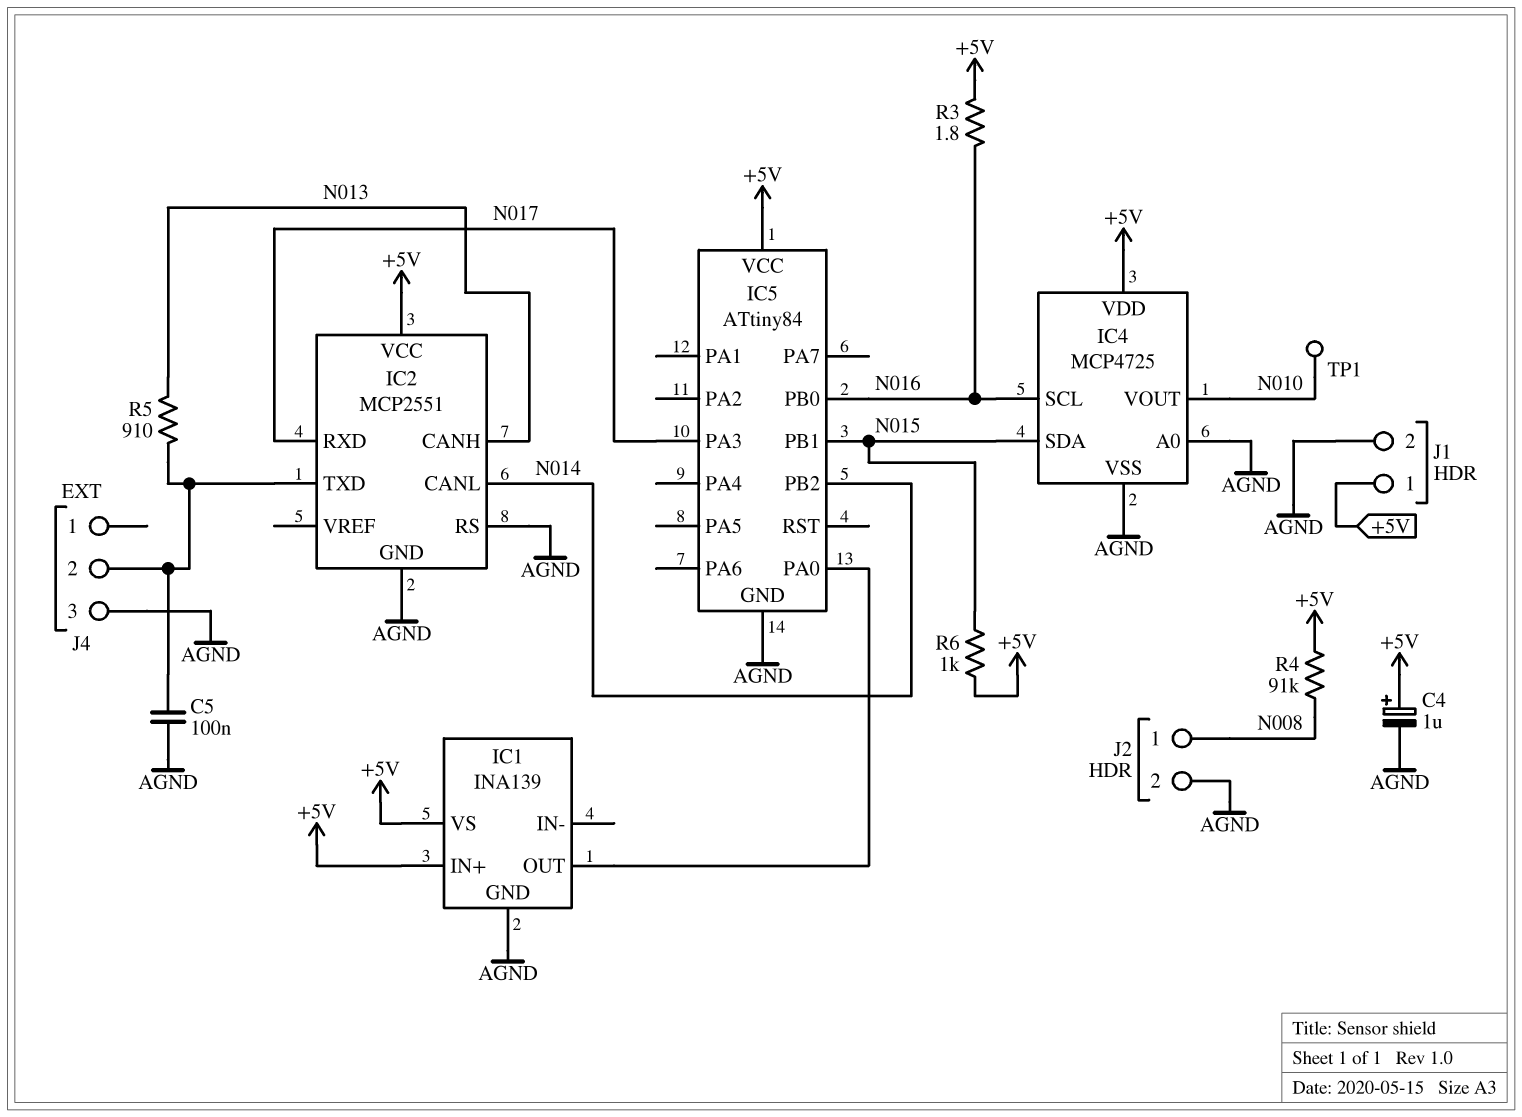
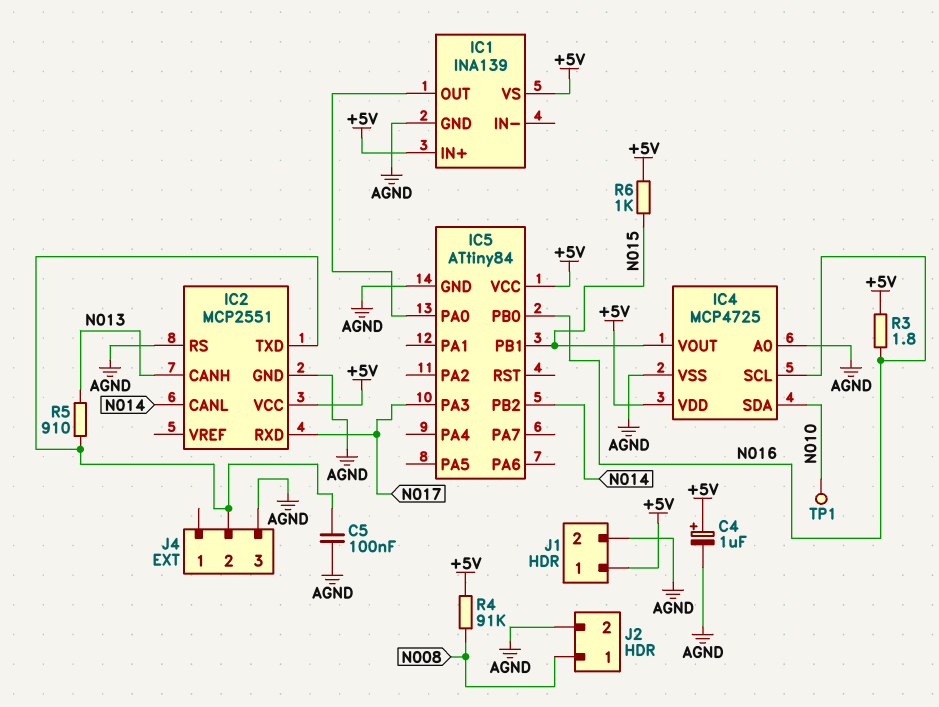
IC4 pin SDA: N015 -> N010
IC4 pin VOUT: N010 -> N015

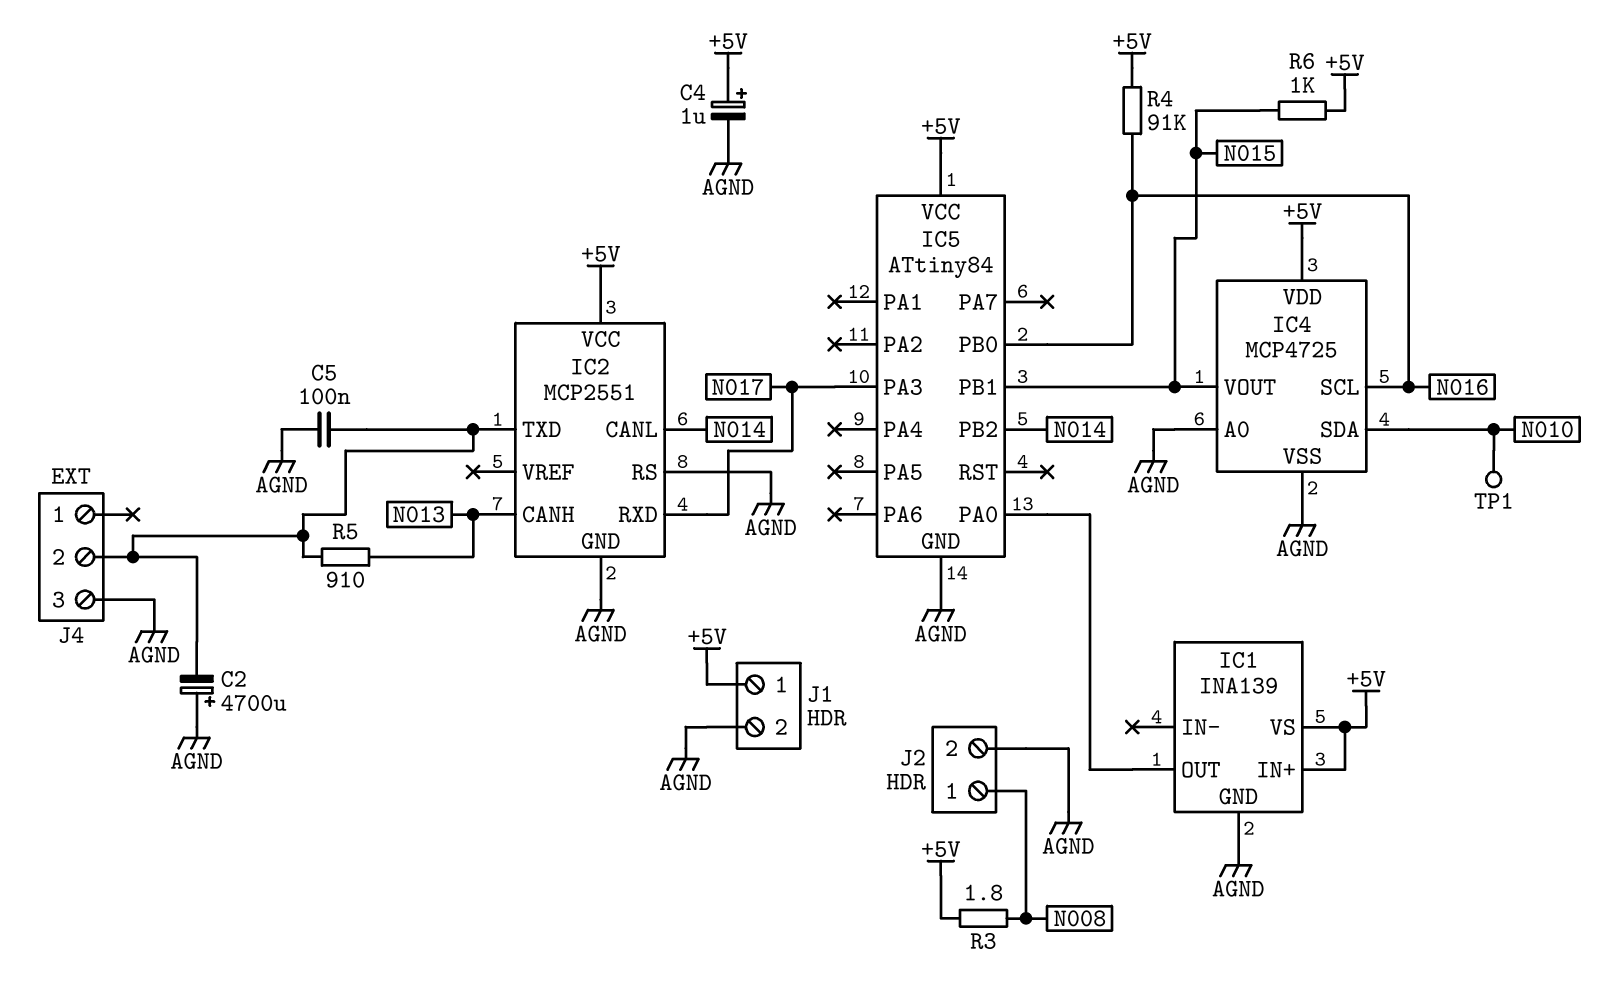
C2: none -> 4700uF (plus AGND, minus IC2/TXD)
R3: 1.8 (+5V, N016) -> 1.8 (+5V, N008)
R4: 91k (+5V, N008) -> 91k (+5V, N016)

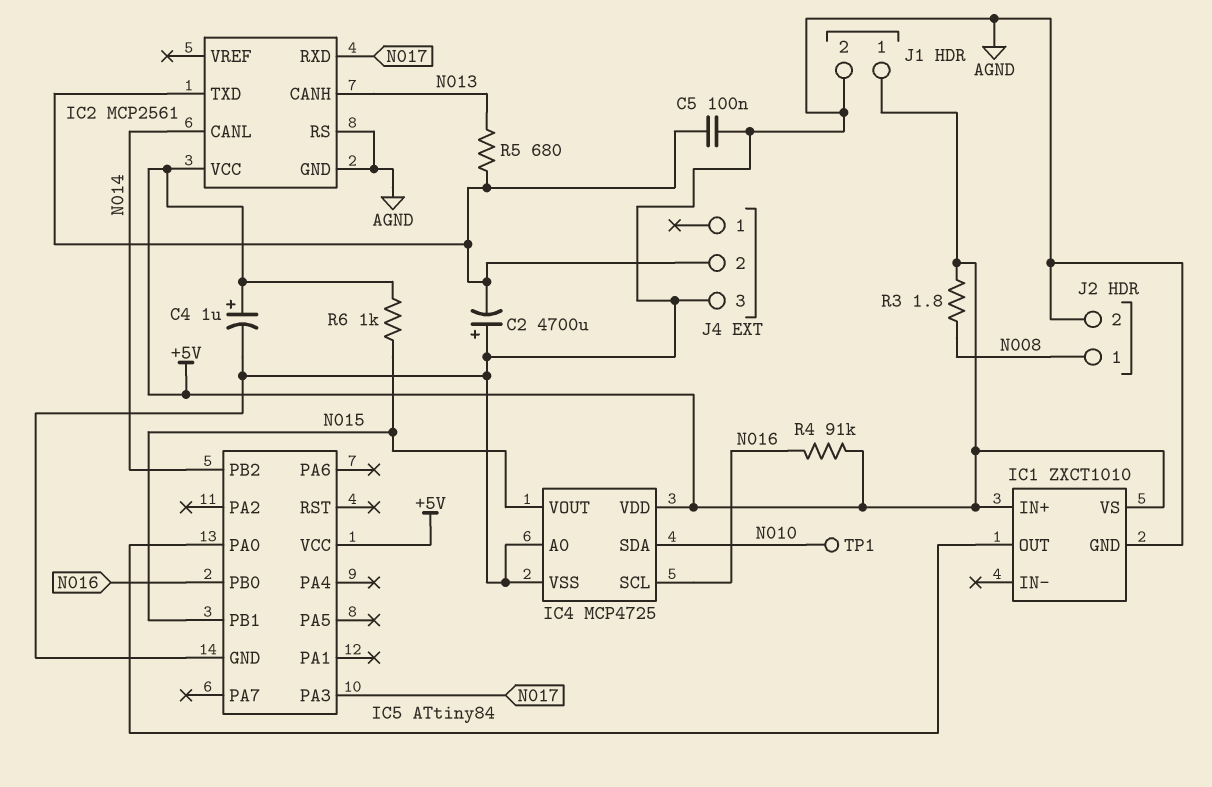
IC1: INA139 -> ZXCT1010
IC2: MCP2551 -> MCP2561
R5: 910 (IC2/TXD, N013) -> 680 (IC2/TXD, N013)

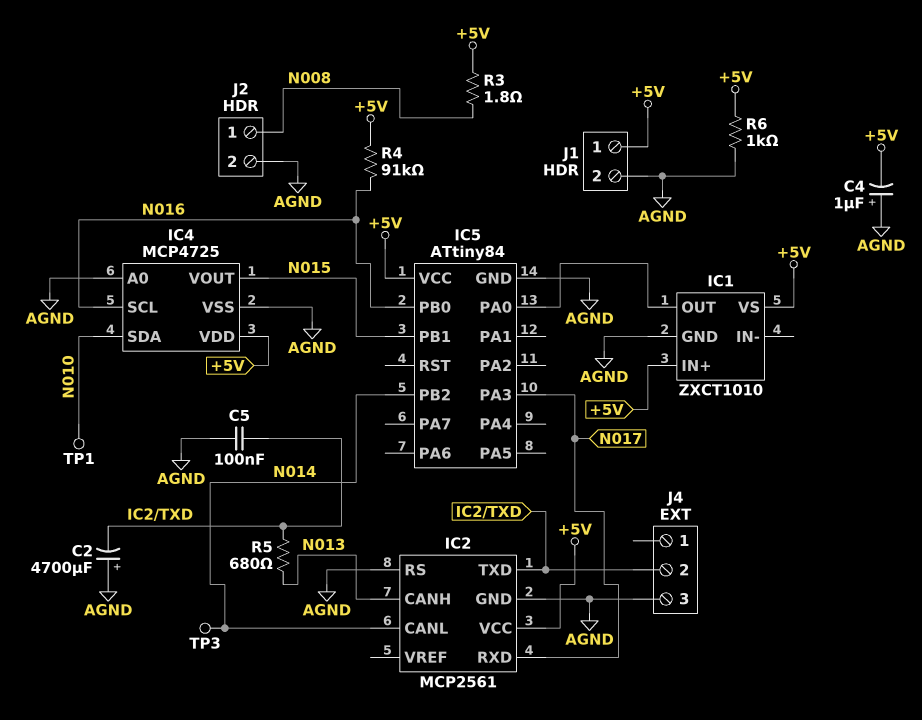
C4: 1uF (plus +5V, minus AGND) -> 1uF (plus AGND, minus +5V)
R6: 1k (+5V, N015) -> 1k (+5V, AGND)
TP3: none -> test point (N014)

